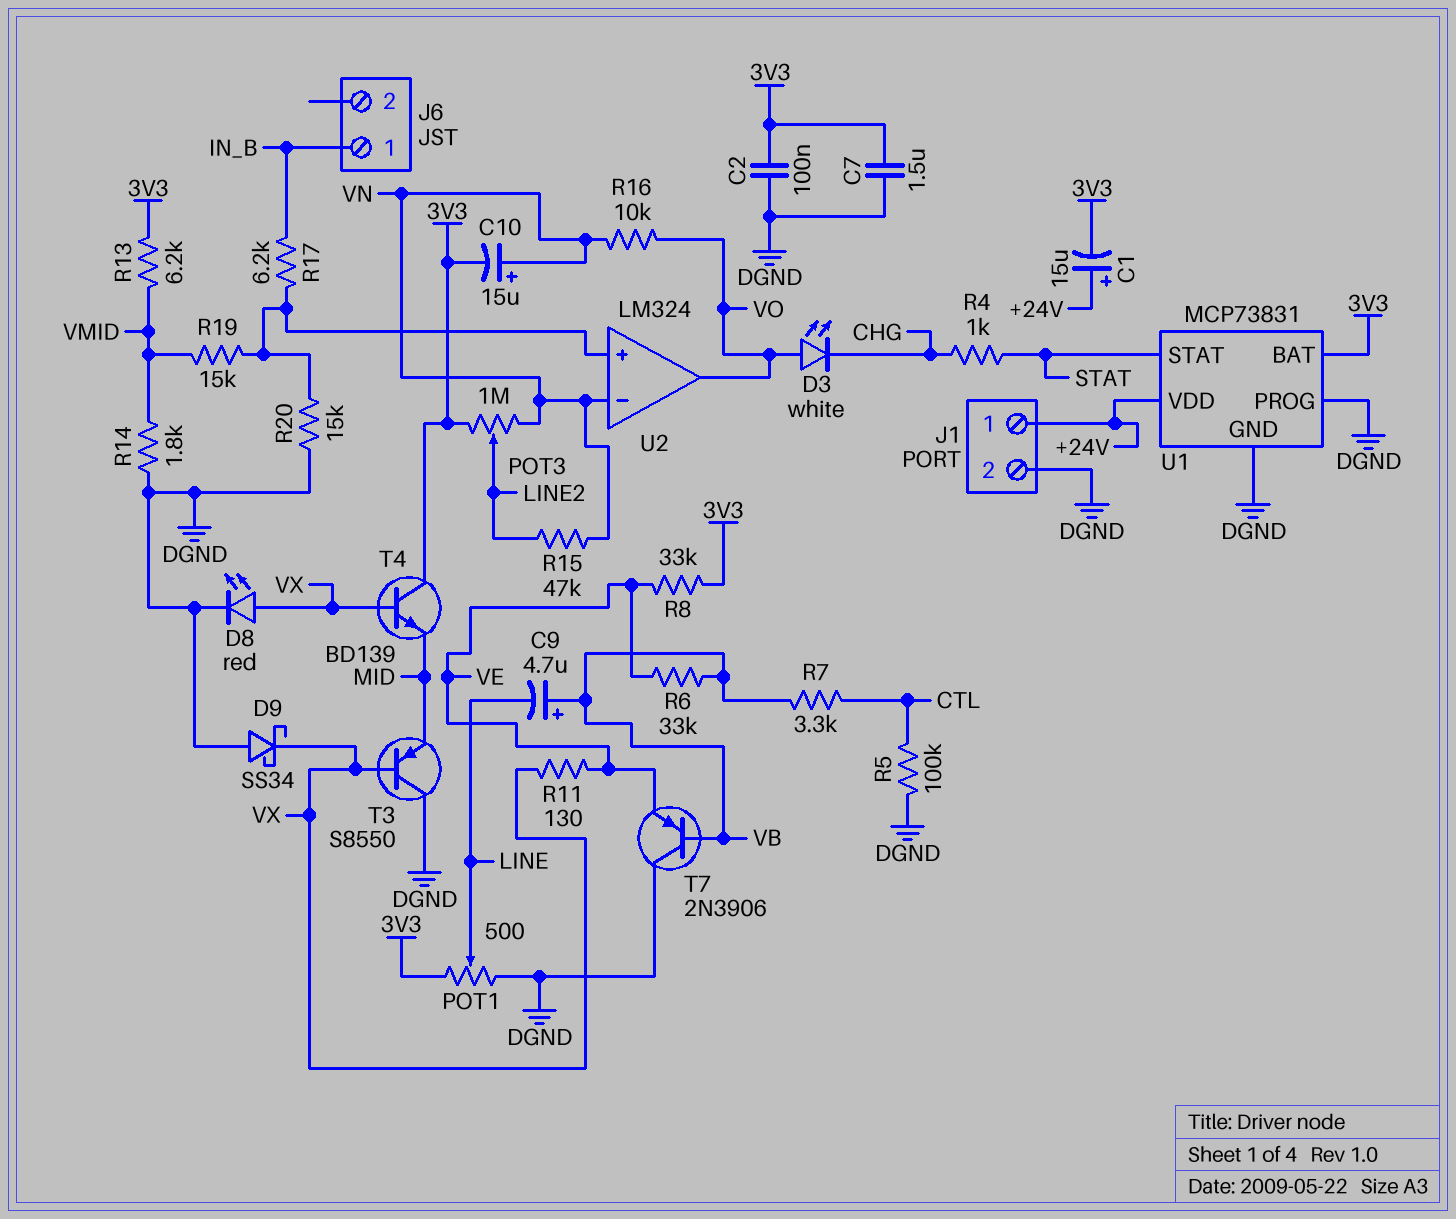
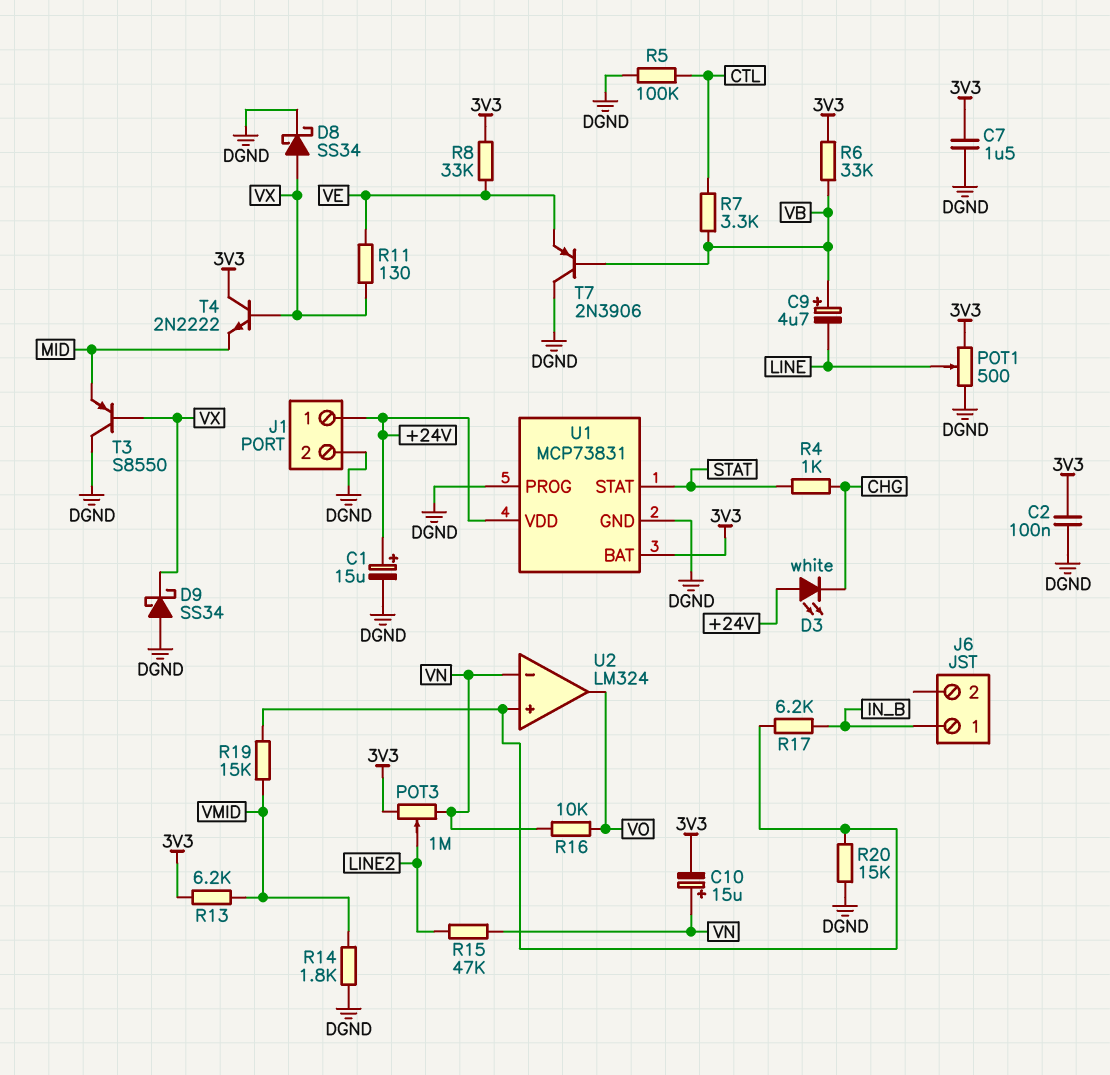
C1: 15uF (plus +24V, minus 3V3) -> 15uF (plus +24V, minus DGND)
D3: LED white (A VO, K CHG) -> LED white (A +24V, K CHG)
D8: LED red (A VX, K DGND) -> schottky SS34 (A VX, K DGND)
R6: 33k (VB, VE) -> 33k (3V3, VB)
T4: NPN BD139 (B VX, C 3V3, E MID) -> NPN 2N2222 (B VX, C 3V3, E MID)

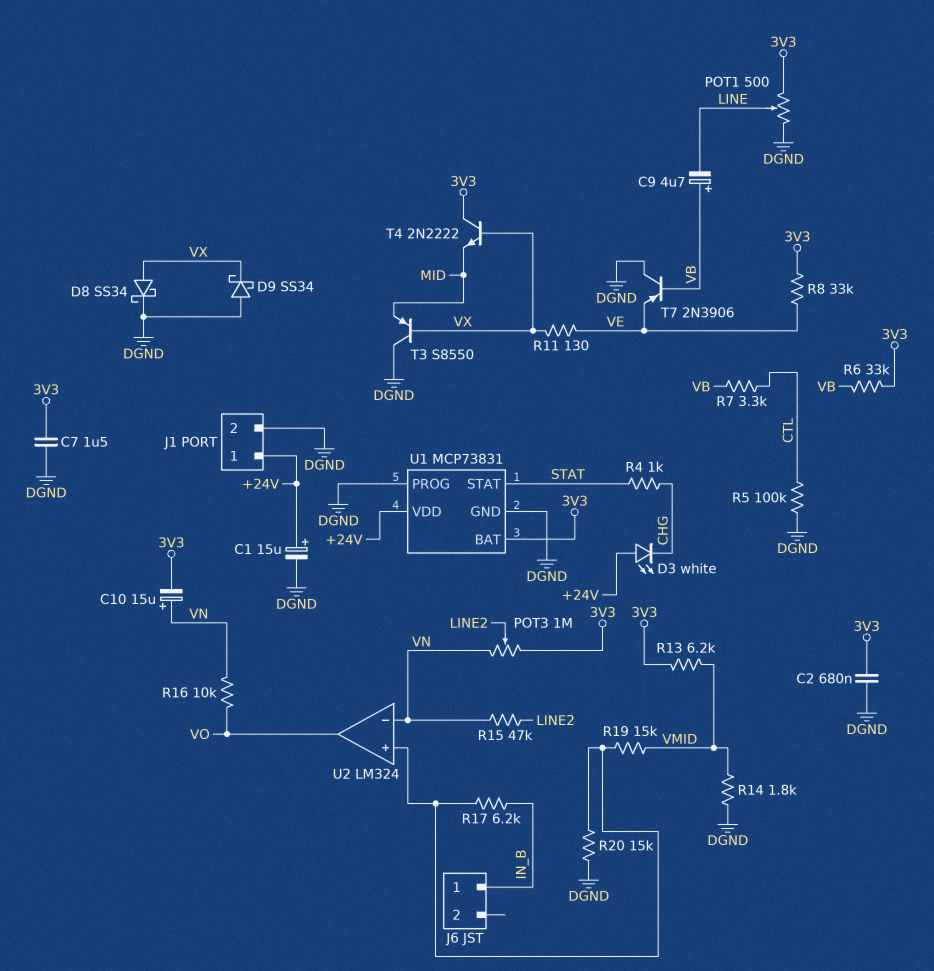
C2: 100nF (3V3, DGND) -> 680nF (3V3, DGND)

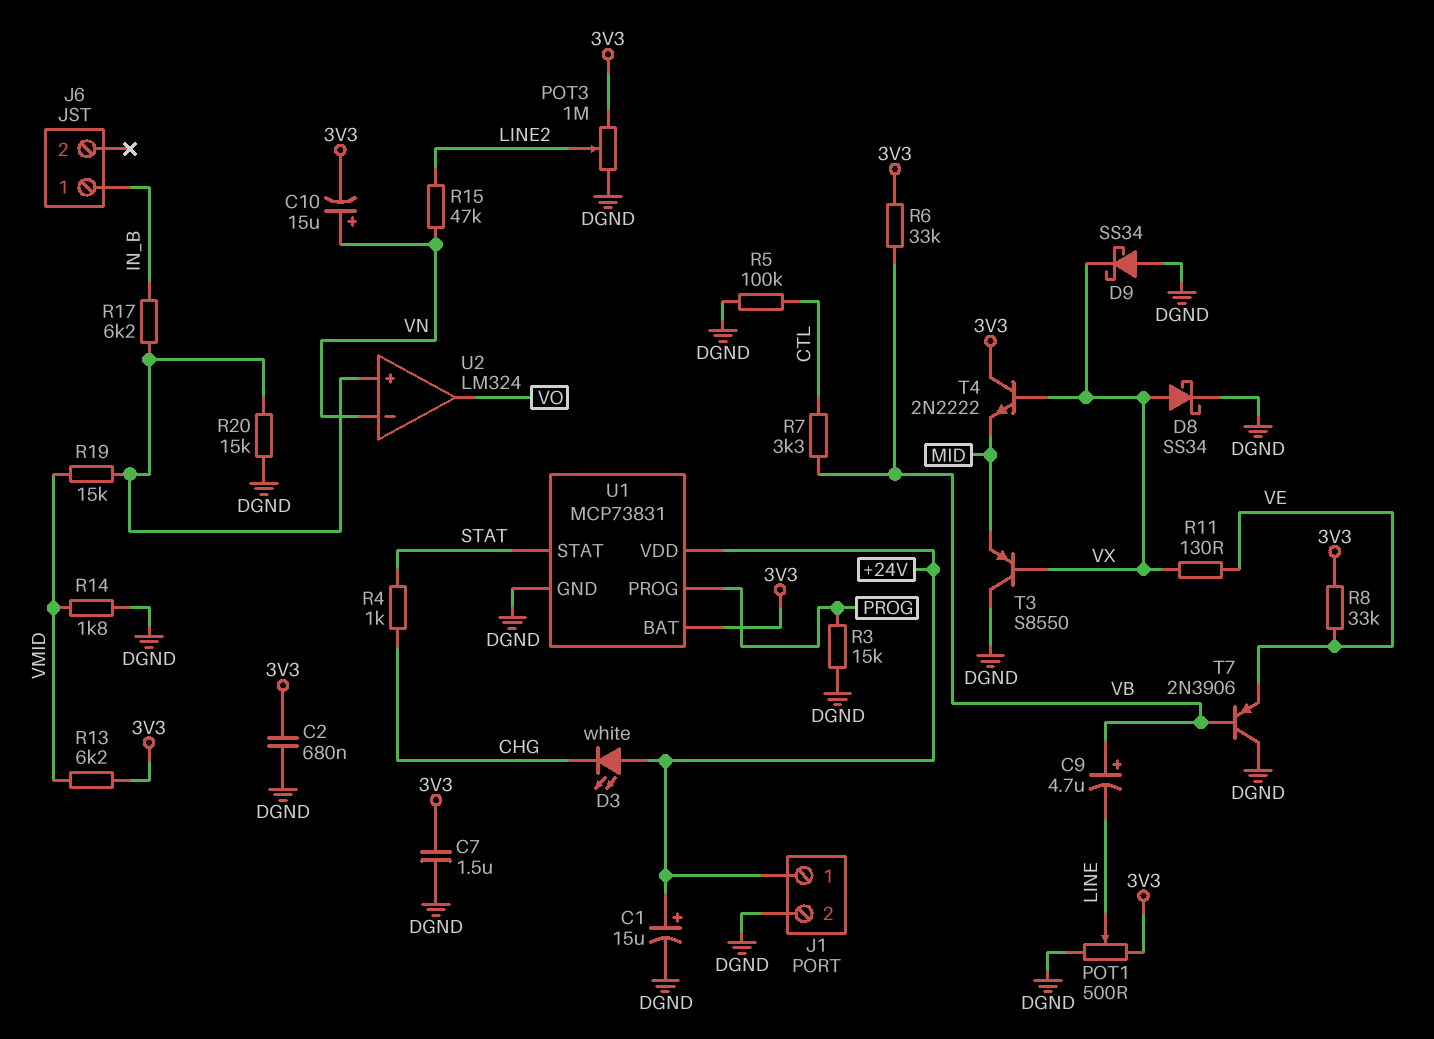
POT3: 1M (3V3, VN, wiper LINE2) -> 1M (3V3, DGND, wiper LINE2)
R3: none -> 15k (DGND, PROG)
R16: 10k (VN, VO) -> none
U1 pin PROG: DGND -> PROG

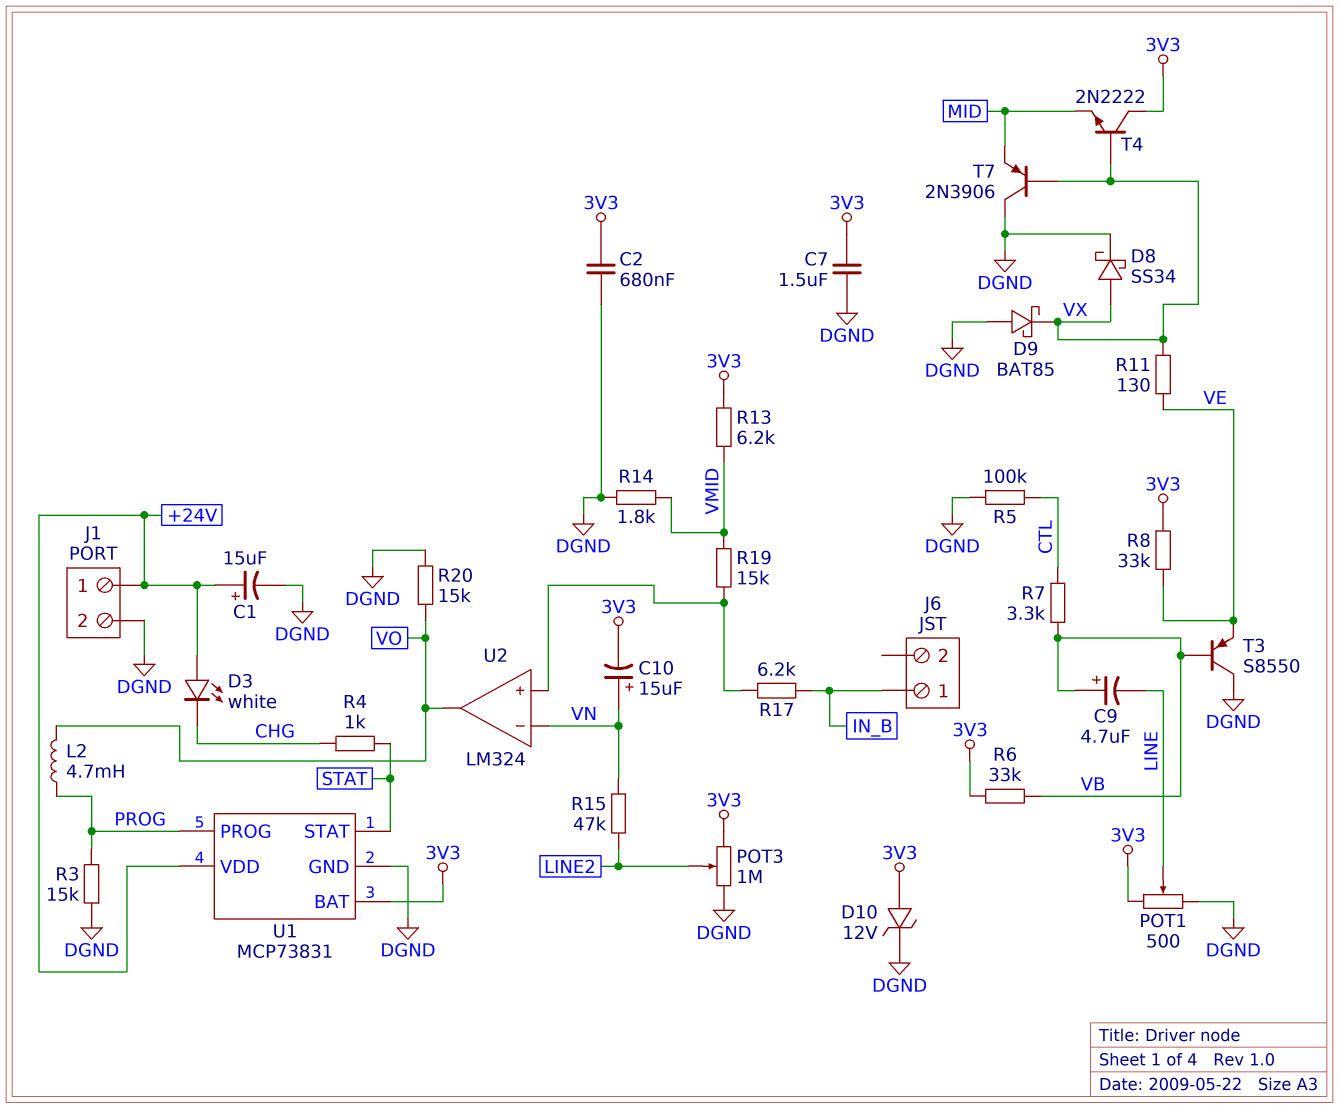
D9: schottky SS34 (A DGND, K VX) -> schottky BAT85 (A DGND, K VX)
D10: none -> zener 12V (A 3V3, K DGND)
L2: none -> 4.7mH (PROG, VO)
R20: 15k (DGND, U2/in+) -> 15k (DGND, VO)
T3: PNP S8550 (B VX, C DGND, E MID) -> PNP S8550 (B VB, C DGND, E VE)
T7: PNP 2N3906 (B VB, C DGND, E VE) -> PNP 2N3906 (B VX, C DGND, E MID)

